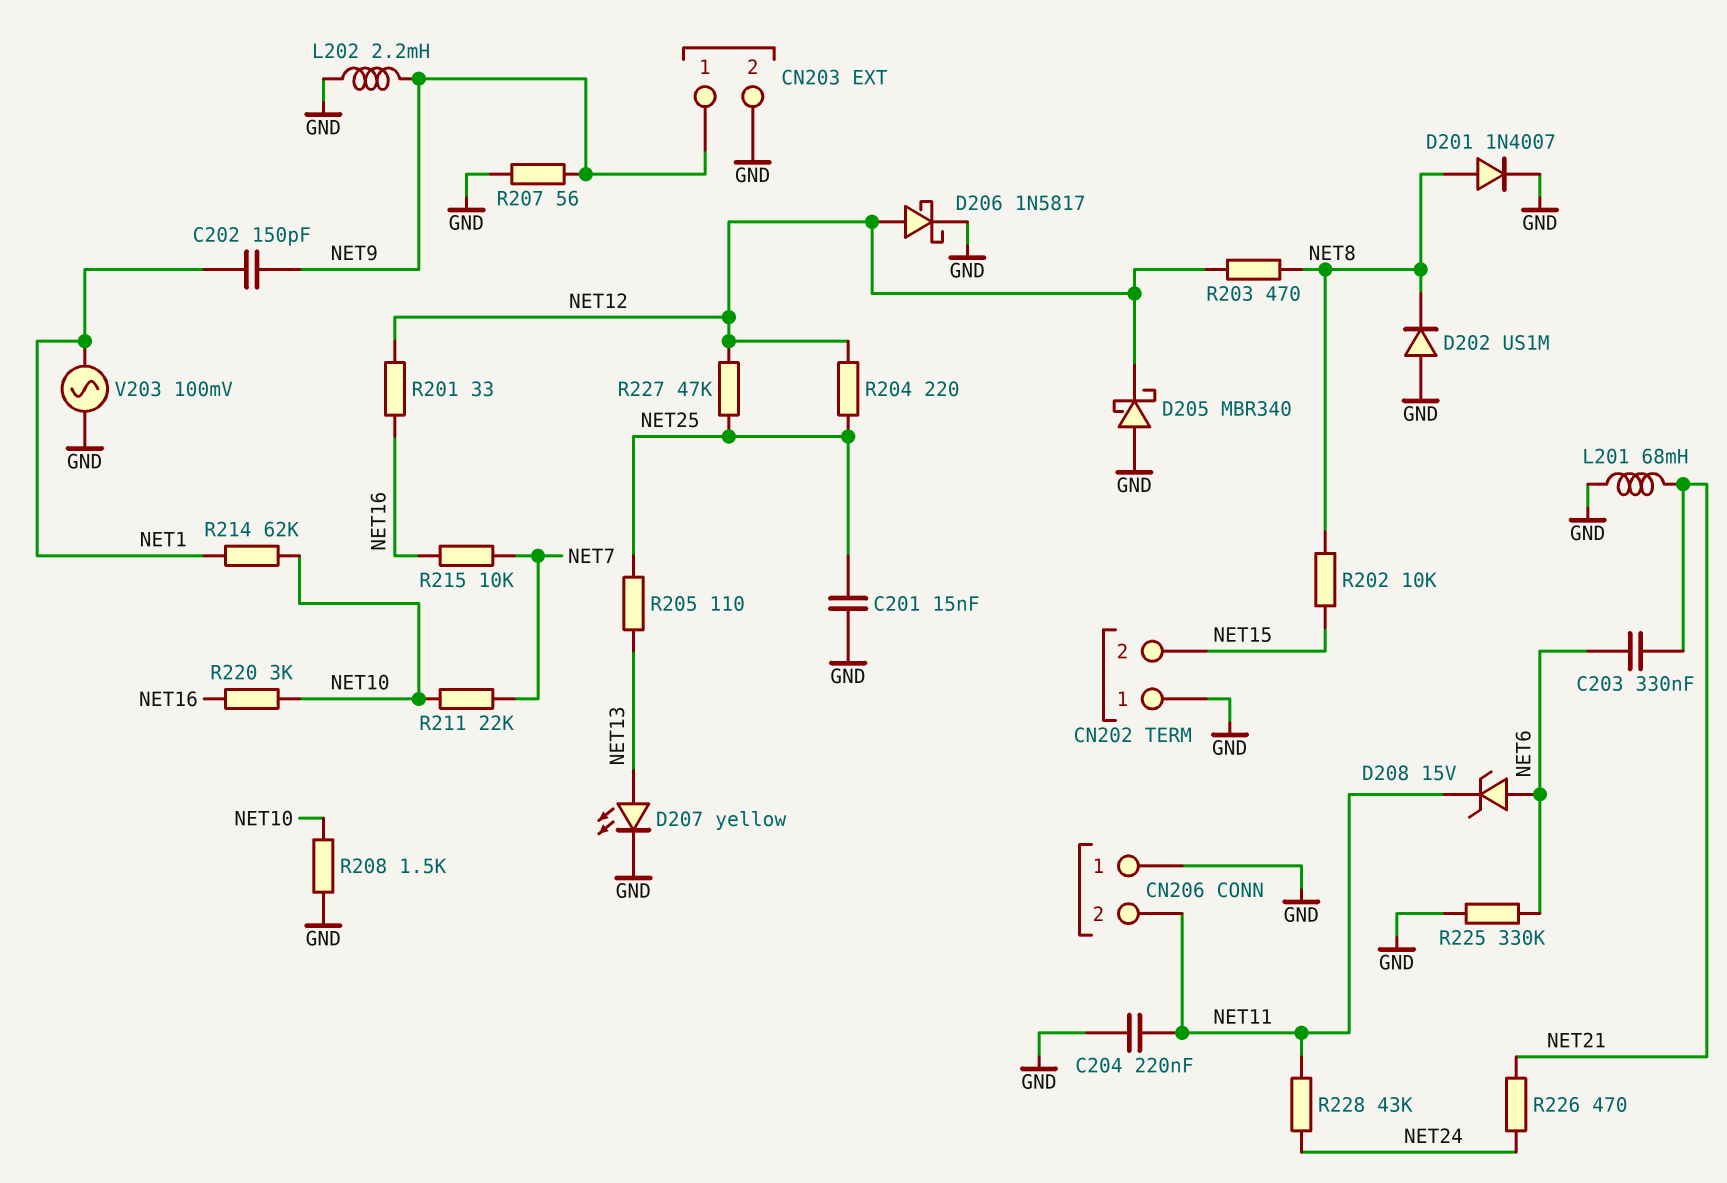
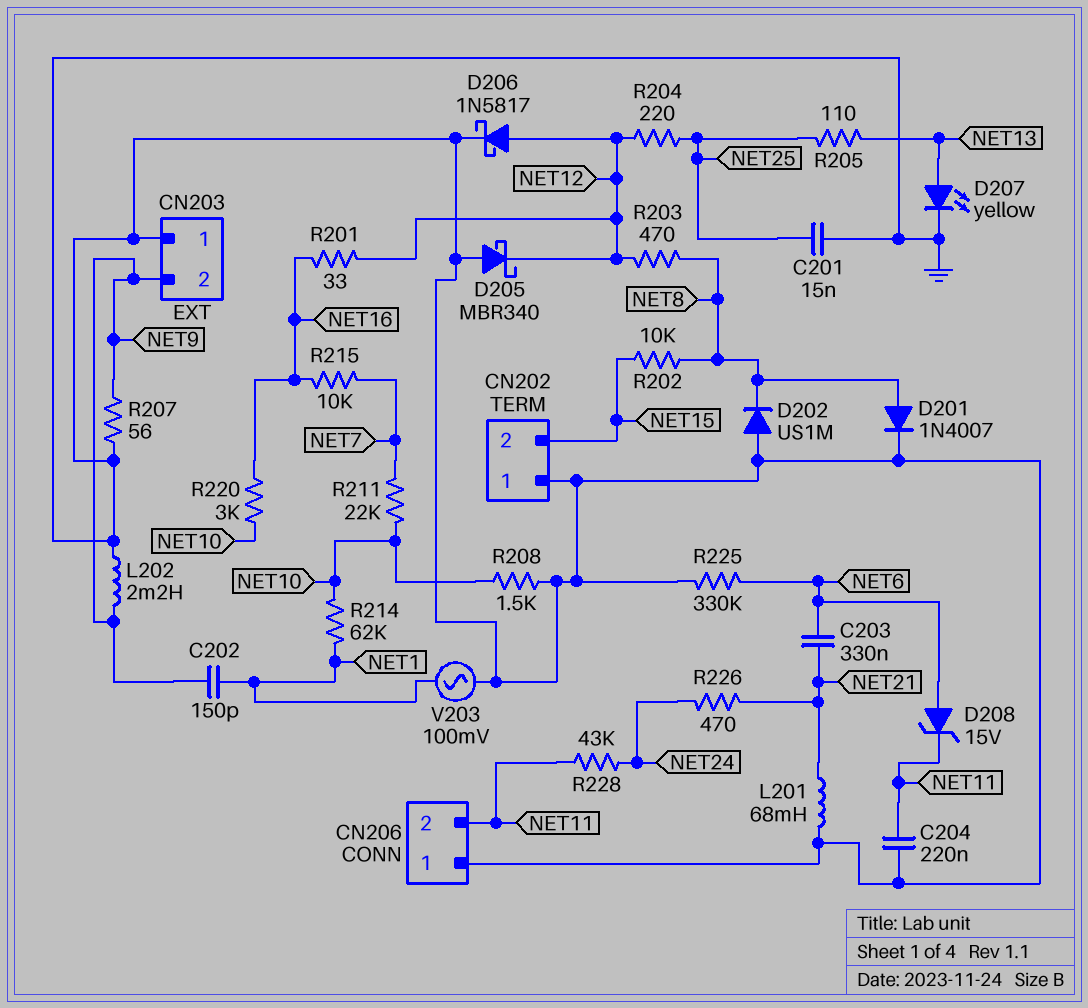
CN203 pin 1: NET9 -> GND
CN203 pin 2: GND -> NET9
R227: 47k (NET12, NET25) -> none

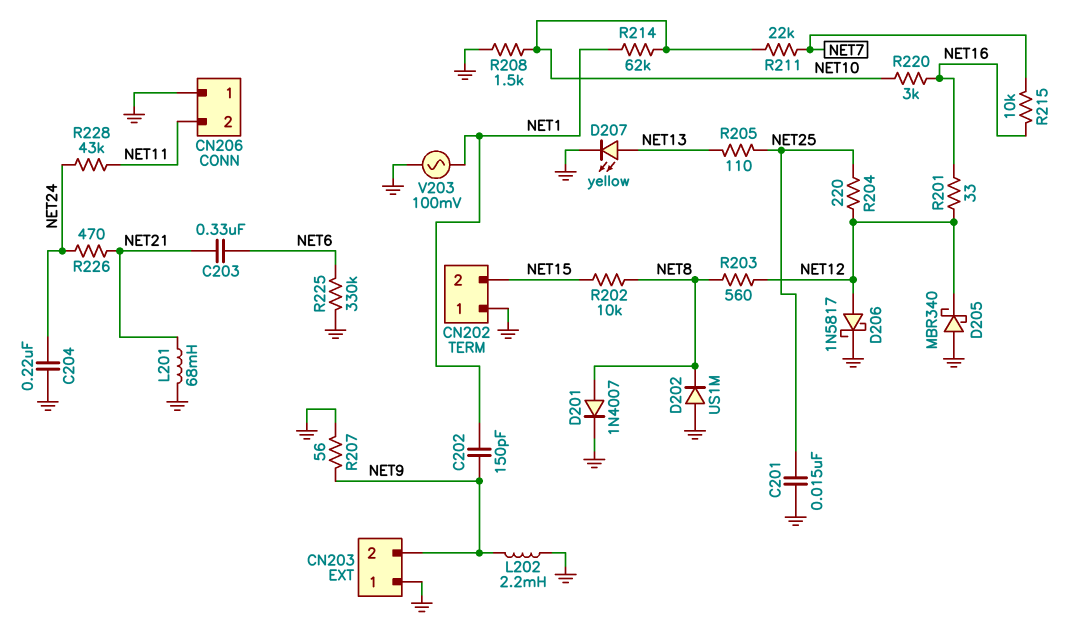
C204: 220nF (GND, NET11) -> 220nF (GND, NET24)
D208: zener 15V (A NET6, K NET11) -> none
R203: 470 (NET8, NET12) -> 560 (NET8, NET12)

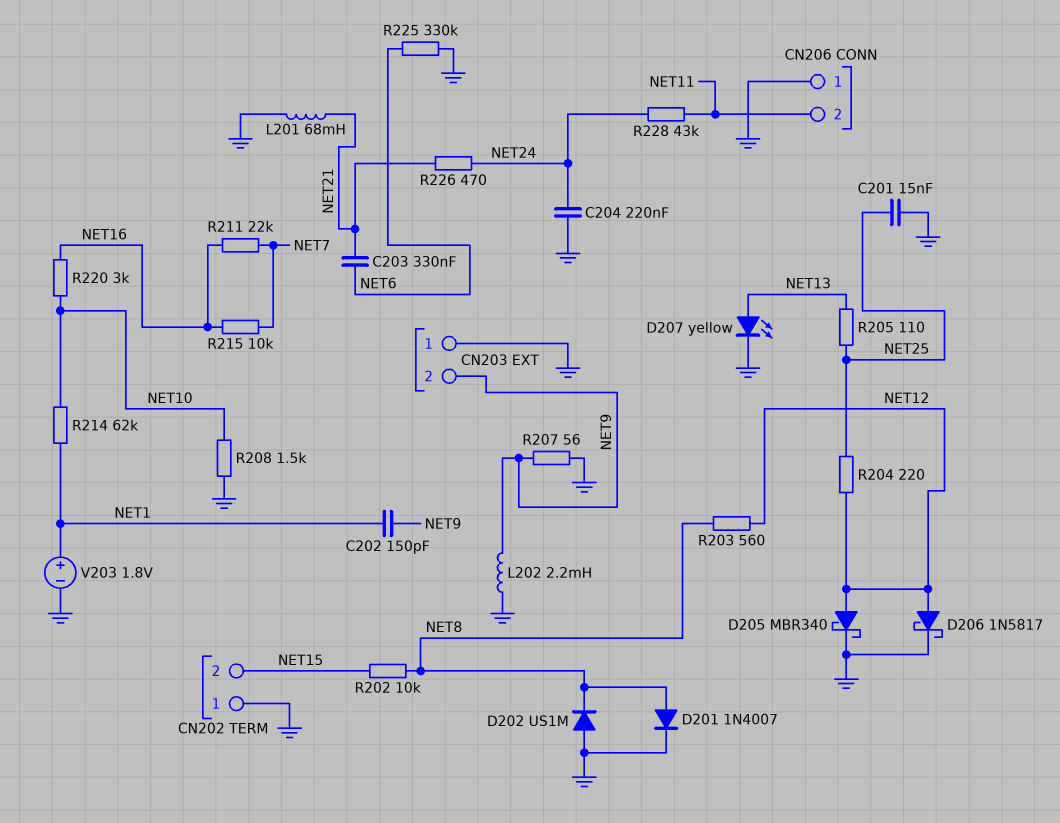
D205: schottky MBR340 (A GND, K NET12) -> schottky MBR340 (A NET12, K GND)
R201: 33 (NET12, NET16) -> none
R211: 22k (NET7, NET10) -> 22k (NET7, NET16)
V203: AC 100mV (GND, NET1) -> 1.8V (plus NET1, minus GND)

